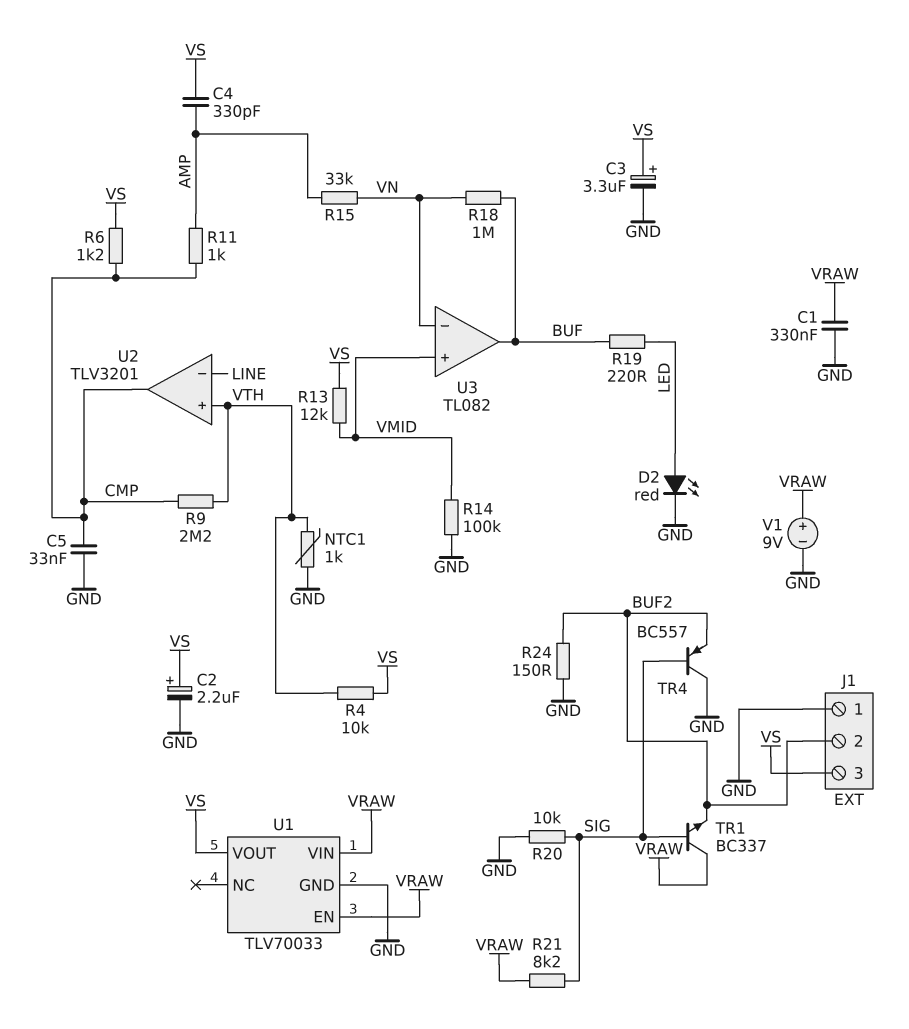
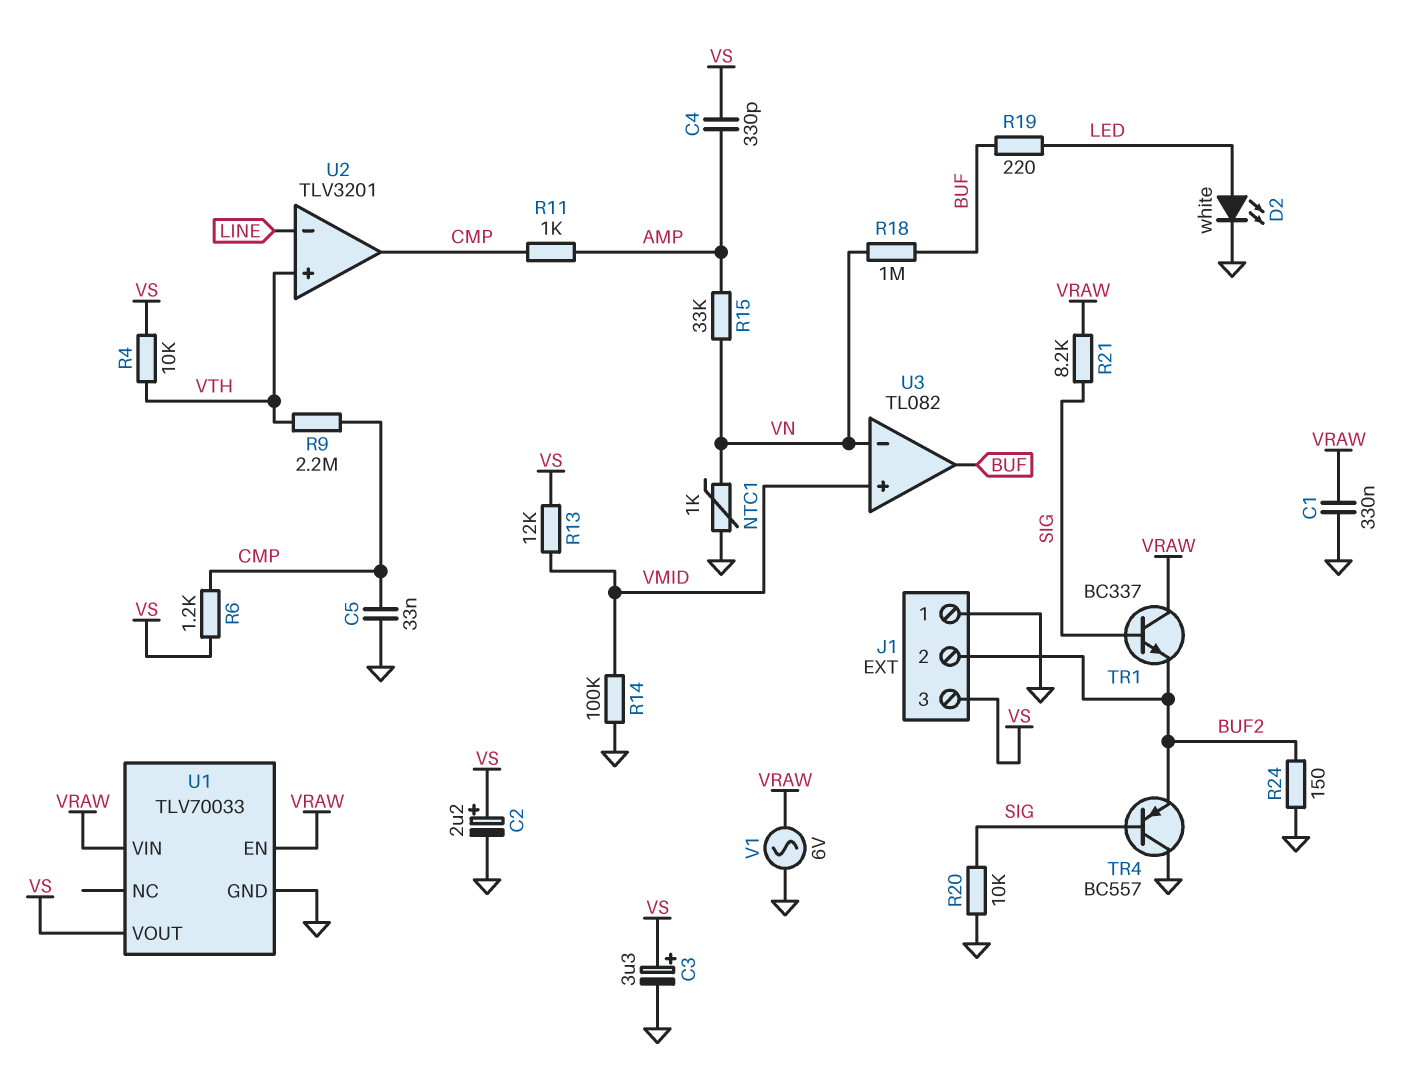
D2: LED red (A LED, K GND) -> LED white (A LED, K GND)
NTC1: 1k (GND, VTH) -> 1k (GND, VN)
V1: 9V (plus VRAW, minus GND) -> AC 6V (GND, VRAW)

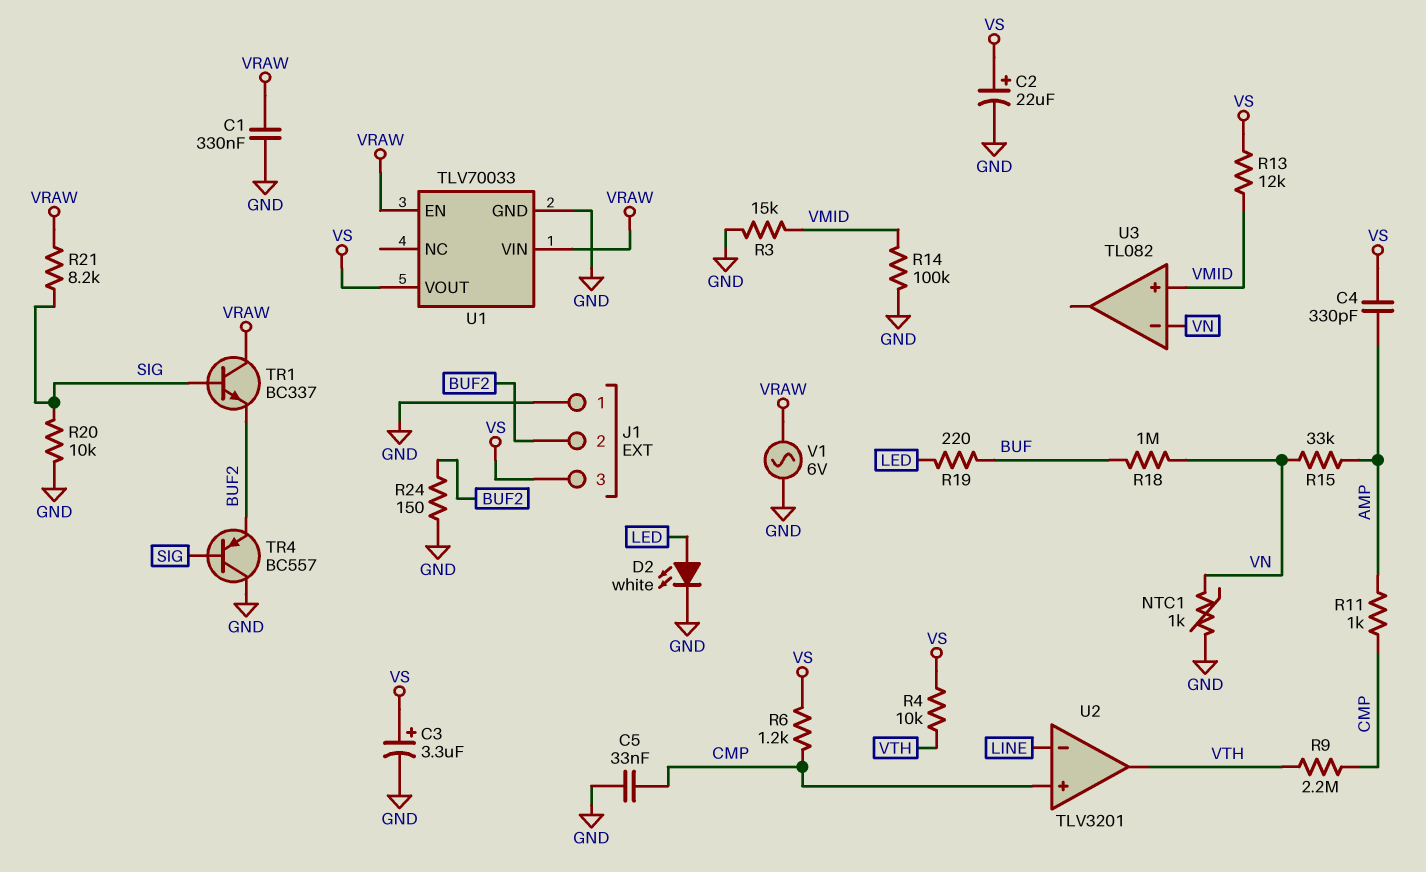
C2: 2.2uF (plus VS, minus GND) -> 22uF (plus VS, minus GND)
R3: none -> 15k (GND, VMID)
U2 pin in+: VTH -> CMP
U2 pin out: CMP -> VTH
U3 pin out: BUF -> none

